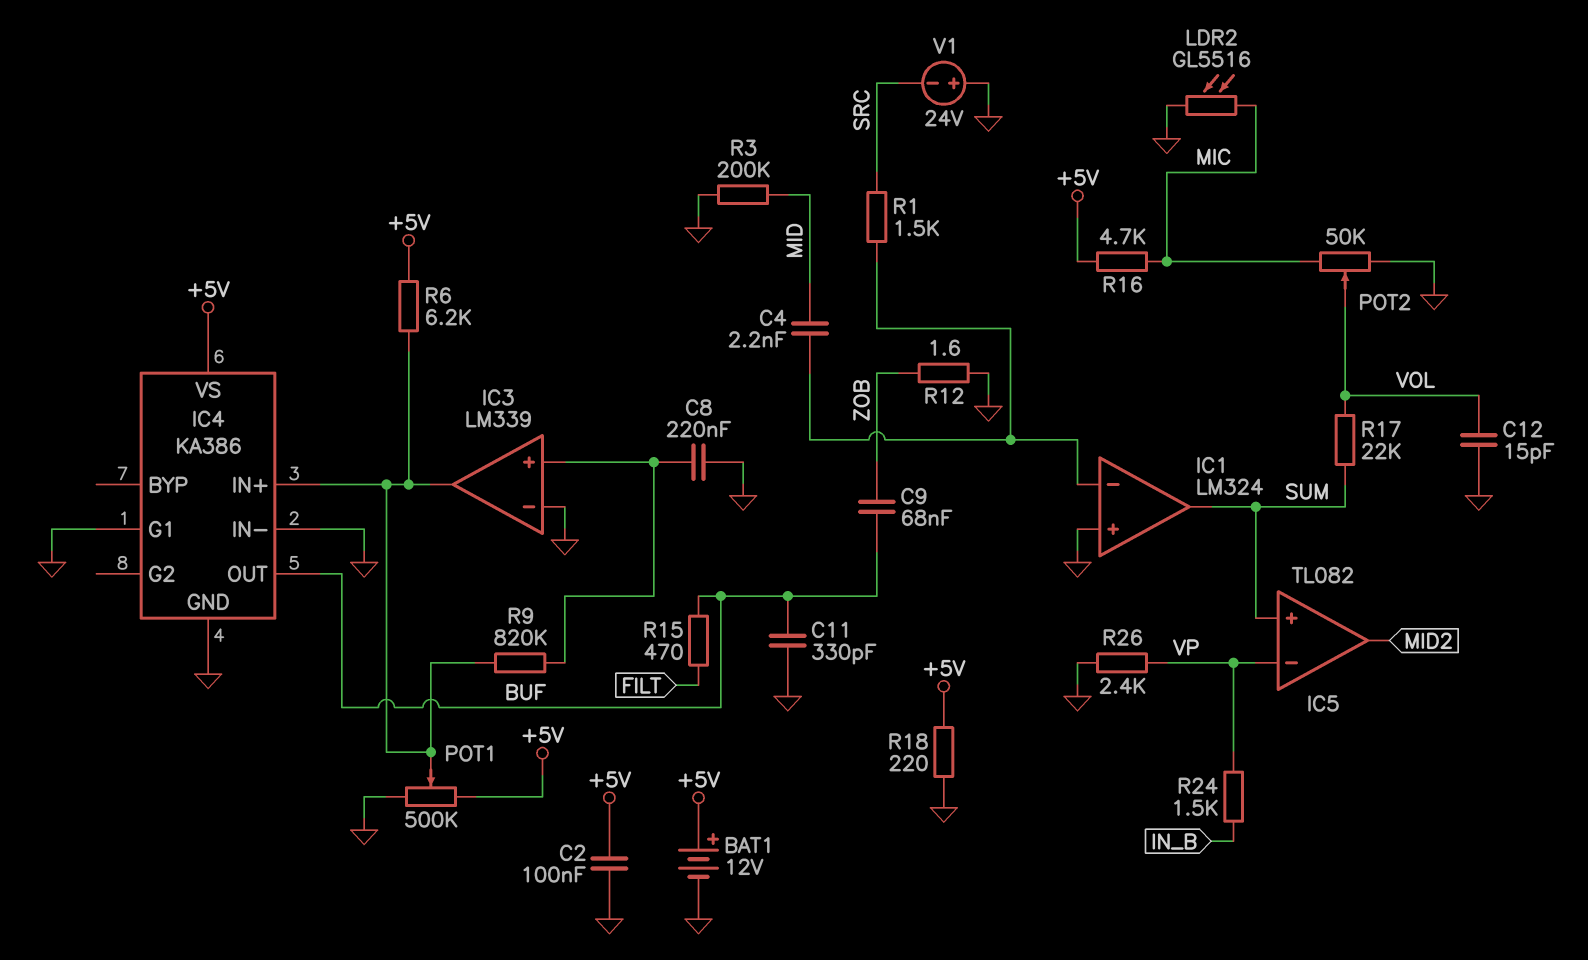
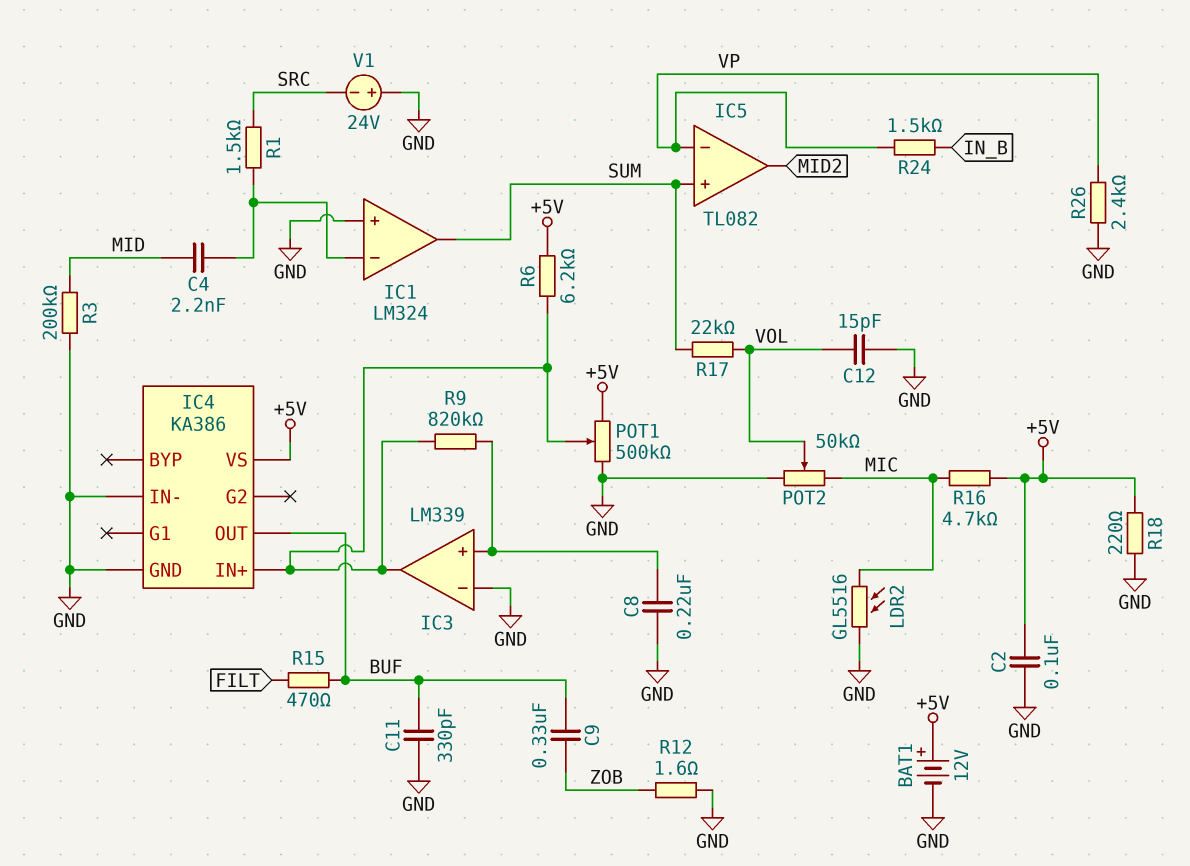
C9: 68nF (BUF, ZOB) -> 330nF (BUF, ZOB)
IC4 pin G1: GND -> none

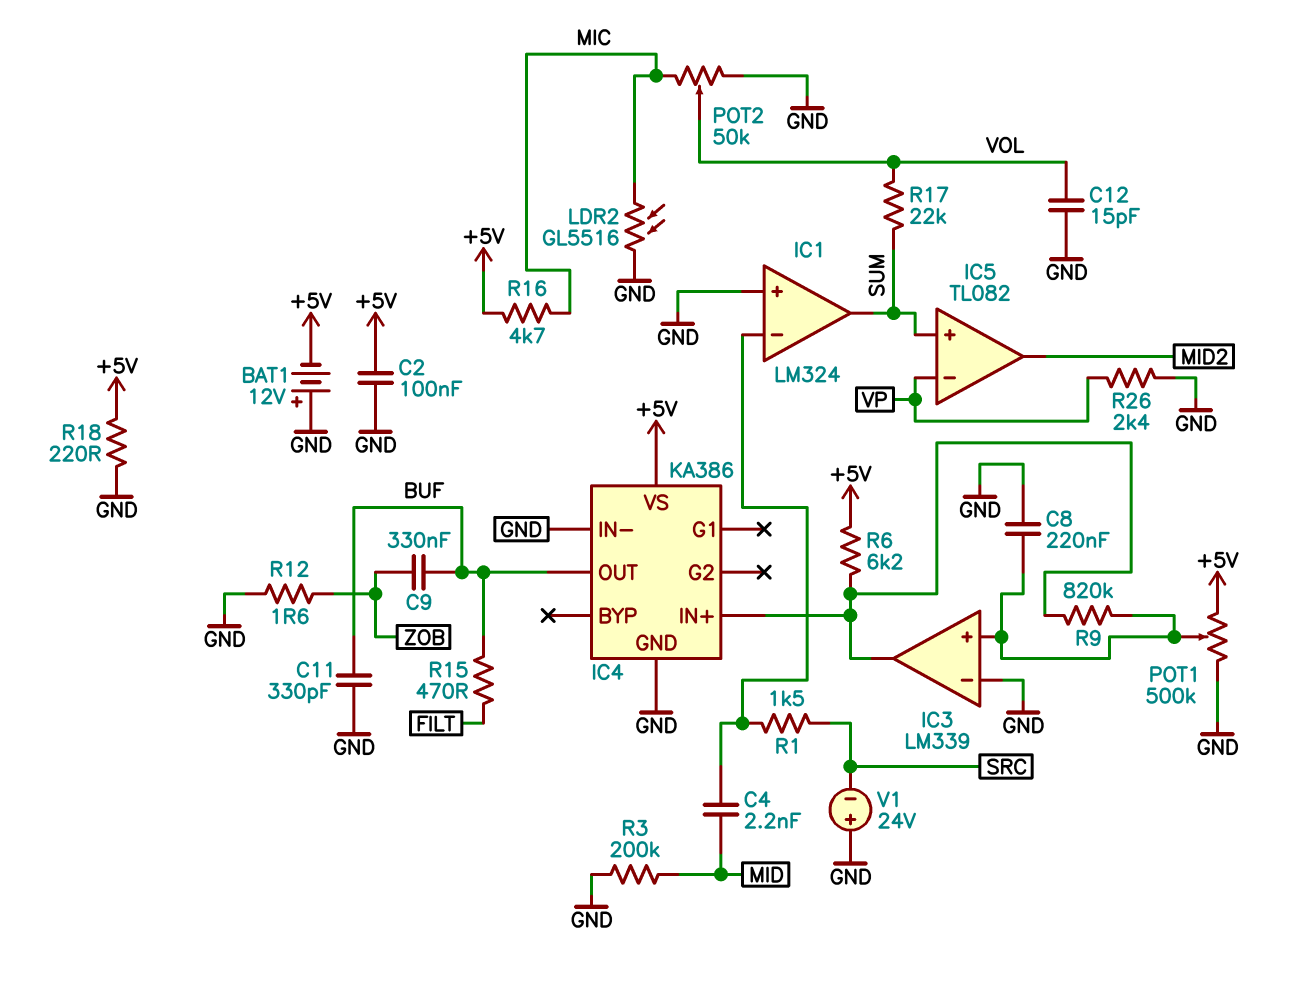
BAT1: 12V (plus +5V, minus GND) -> 12V (plus GND, minus +5V)
POT1: 500k (+5V, GND, wiper IC3/out) -> 500k (+5V, GND, wiper IC3/in+)
R24: 1.5k (IN_B, VP) -> none

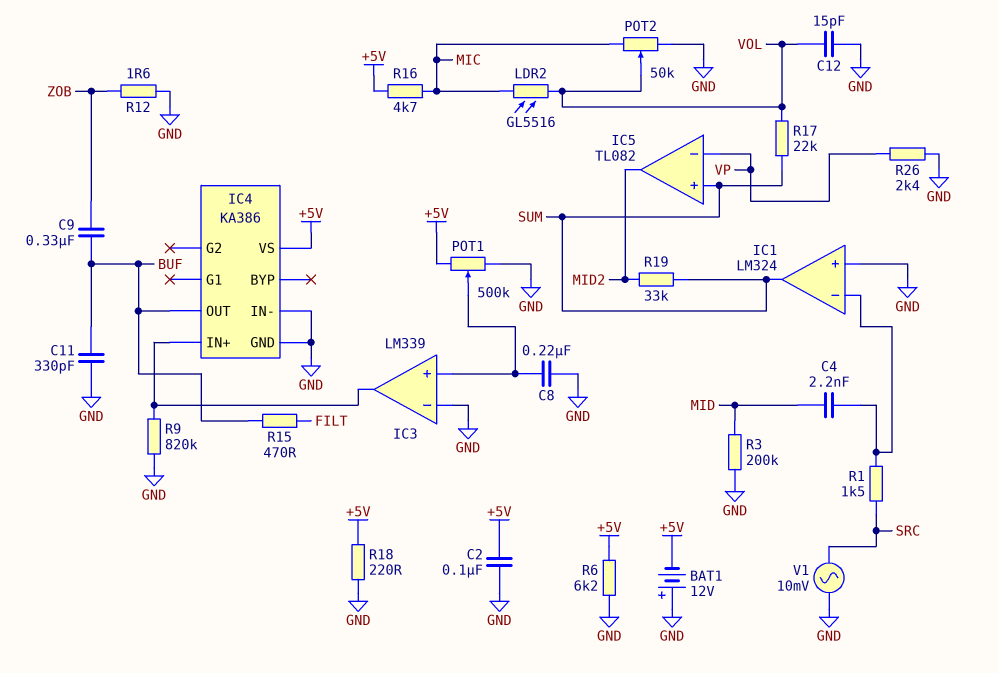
LDR2: GL5516 (GND, MIC) -> GL5516 (MIC, VOL)
R6: 6.2k (+5V, IC3/out) -> 6.2k (+5V, GND)
R9: 820k (IC3/in+, IC3/out) -> 820k (GND, IC3/out)
R19: none -> 33k (MID2, SUM)
V1: 24V (plus GND, minus SRC) -> AC 10mV (GND, SRC)

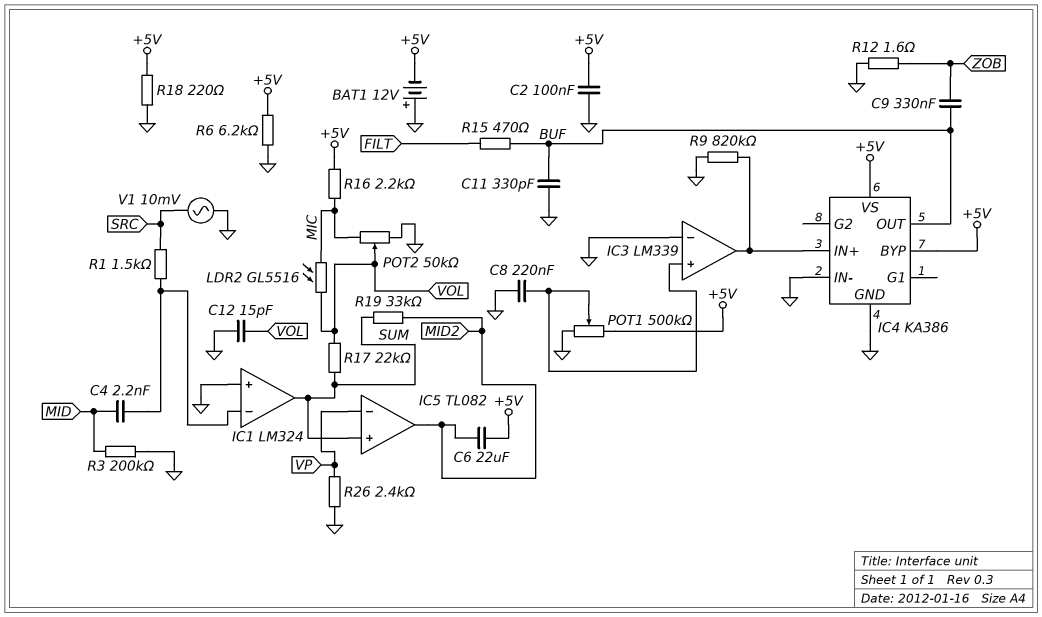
C6: none -> 22uF (+5V, MID2)
IC4 pin BYP: none -> +5V
R16: 4.7k (+5V, MIC) -> 2.2k (+5V, MIC)

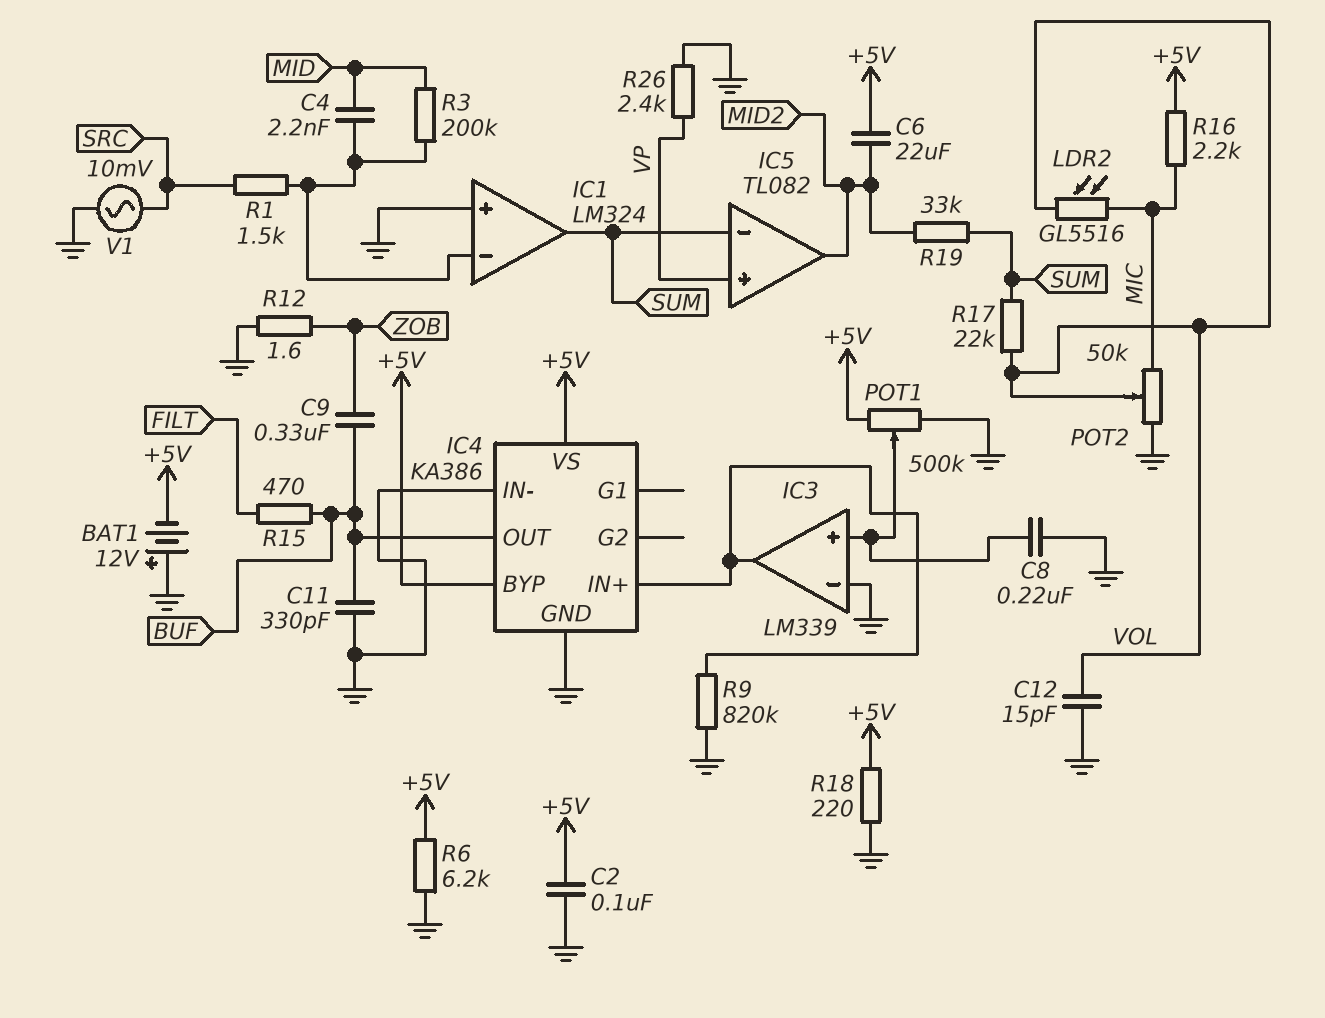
IC5 pin in+: SUM -> VP
IC5 pin in-: VP -> SUM
R3: 200k (GND, MID) -> 200k (IC1/in-, MID)

